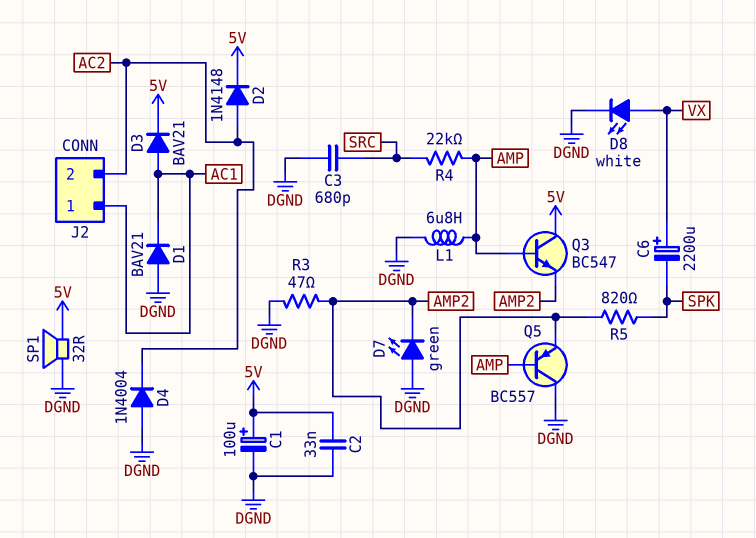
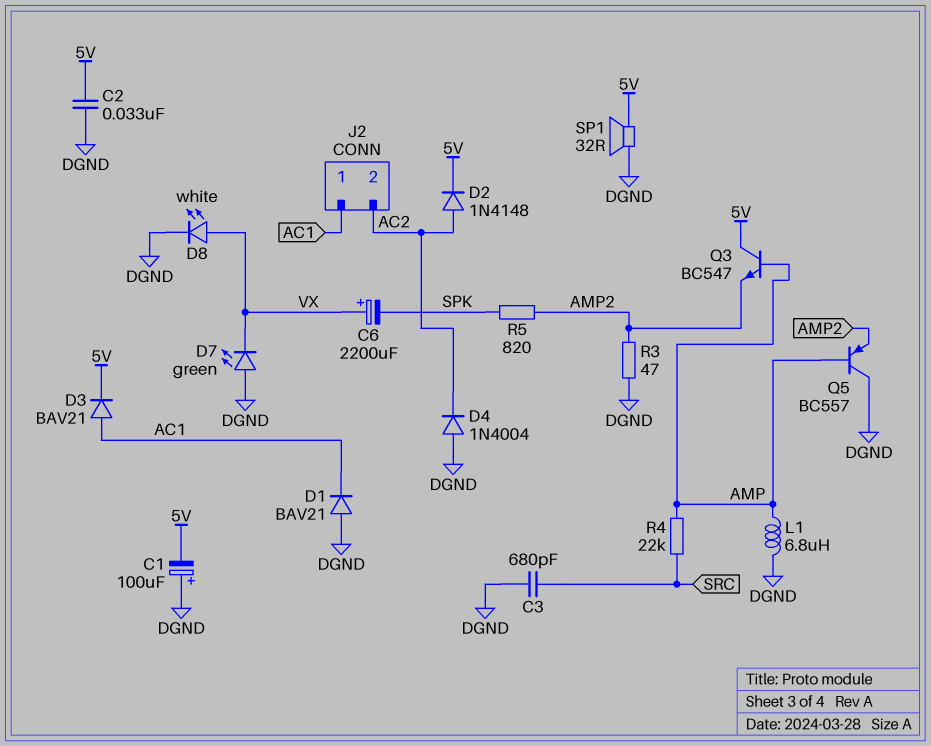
C1: 100uF (plus 5V, minus DGND) -> 100uF (plus DGND, minus 5V)
D7: LED green (A DGND, K AMP2) -> LED green (A DGND, K VX)

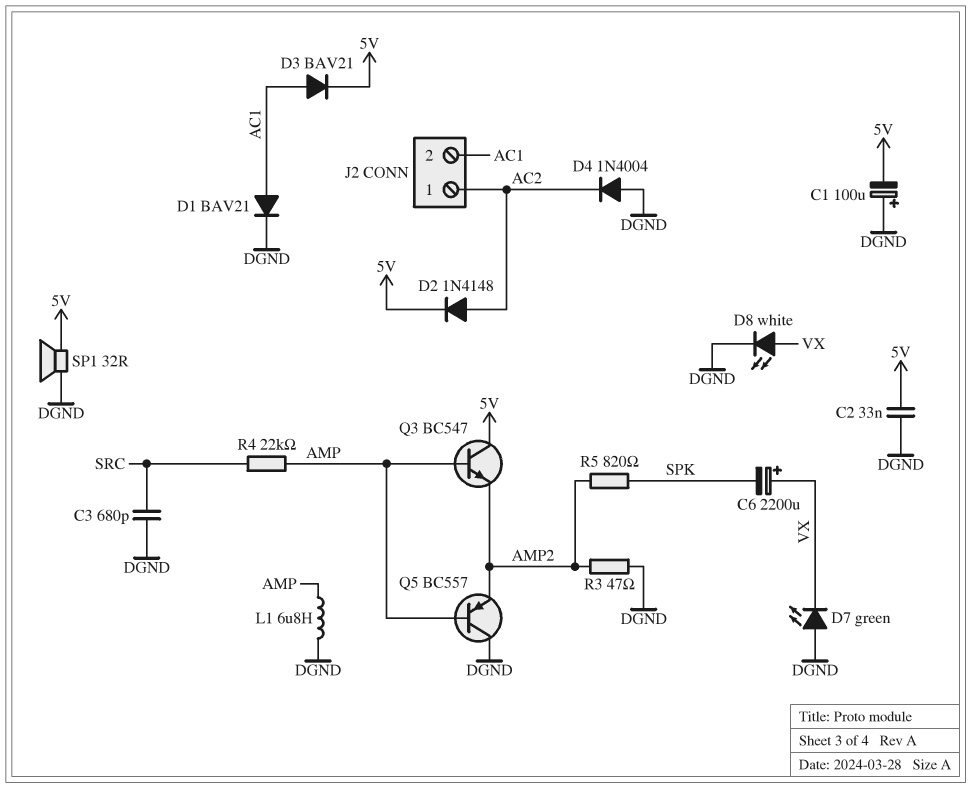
D1: diode BAV21 (A DGND, K AC1) -> diode BAV21 (A AC1, K DGND)
J2 pin 1: AC1 -> AC2
J2 pin 2: AC2 -> AC1

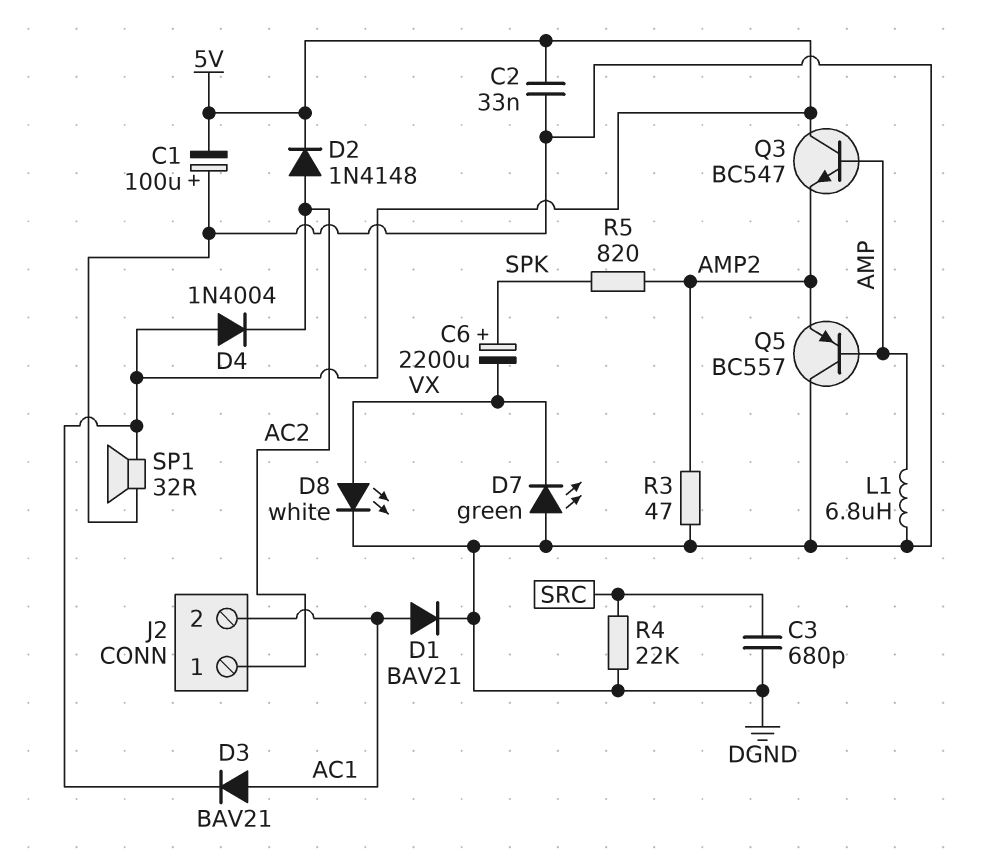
C6: 2200uF (plus VX, minus SPK) -> 2200uF (plus SPK, minus VX)
D4: diode 1N4004 (A DGND, K AC2) -> diode 1N4004 (A 5V, K AC2)
R4: 22k (AMP, SRC) -> 22k (DGND, SRC)

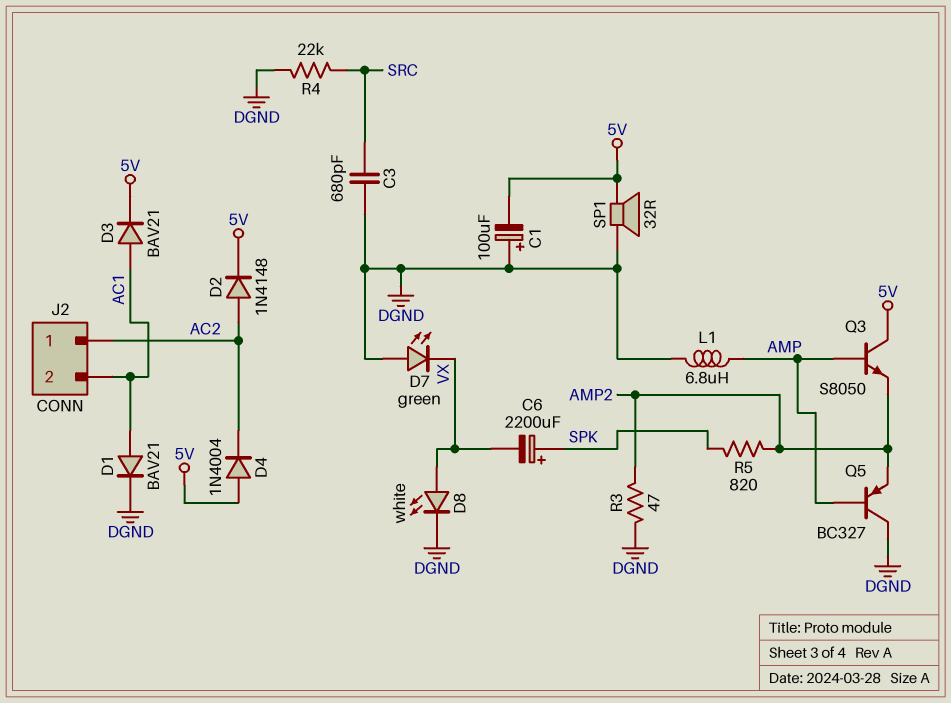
C2: 33nF (5V, DGND) -> none
Q3: NPN BC547 (B AMP, C 5V, E AMP2) -> NPN S8050 (B AMP, C 5V, E AMP2)
Q5: PNP BC557 (B AMP, C DGND, E AMP2) -> PNP BC327 (B AMP, C DGND, E AMP2)

